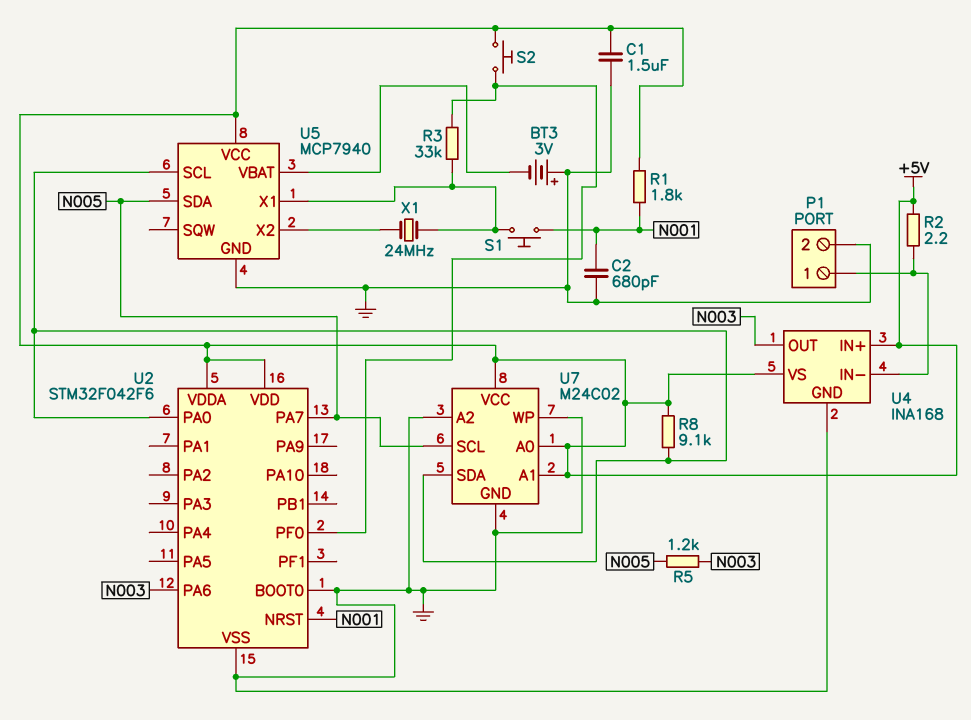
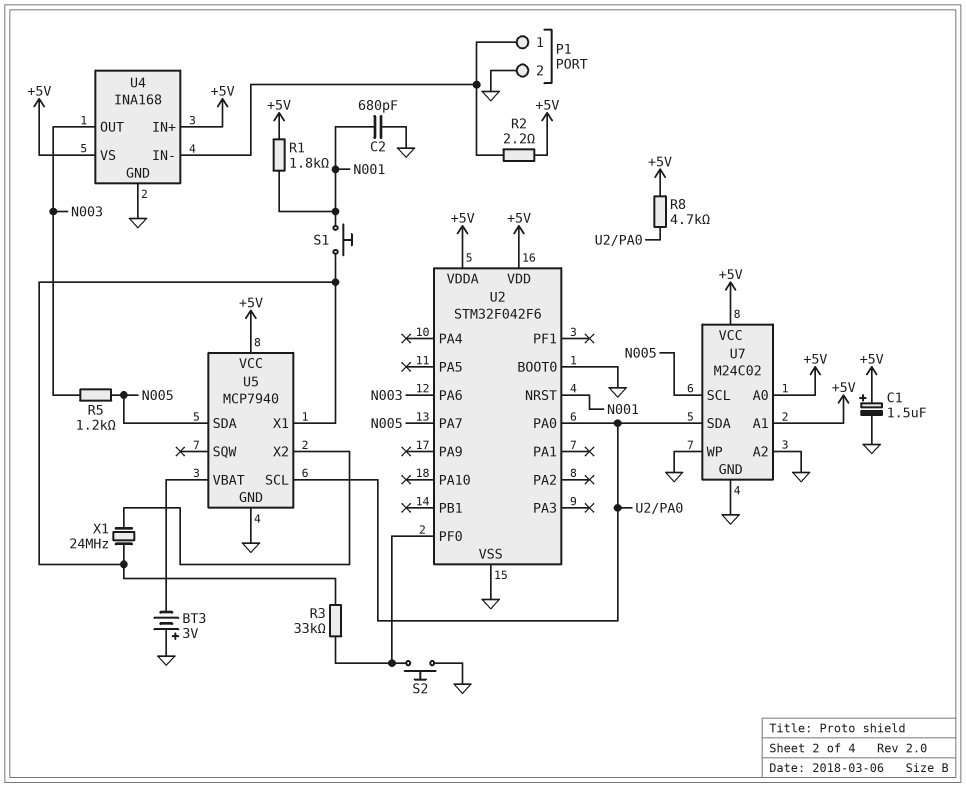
C1: 1.5uF (+5V, GND) -> 1.5uF (plus +5V, minus GND)
R8: 9.1k (+5V, U2/PA0) -> 4.7k (+5V, U2/PA0)
S2: button (+5V, U2/PF0) -> button (GND, U2/PF0)

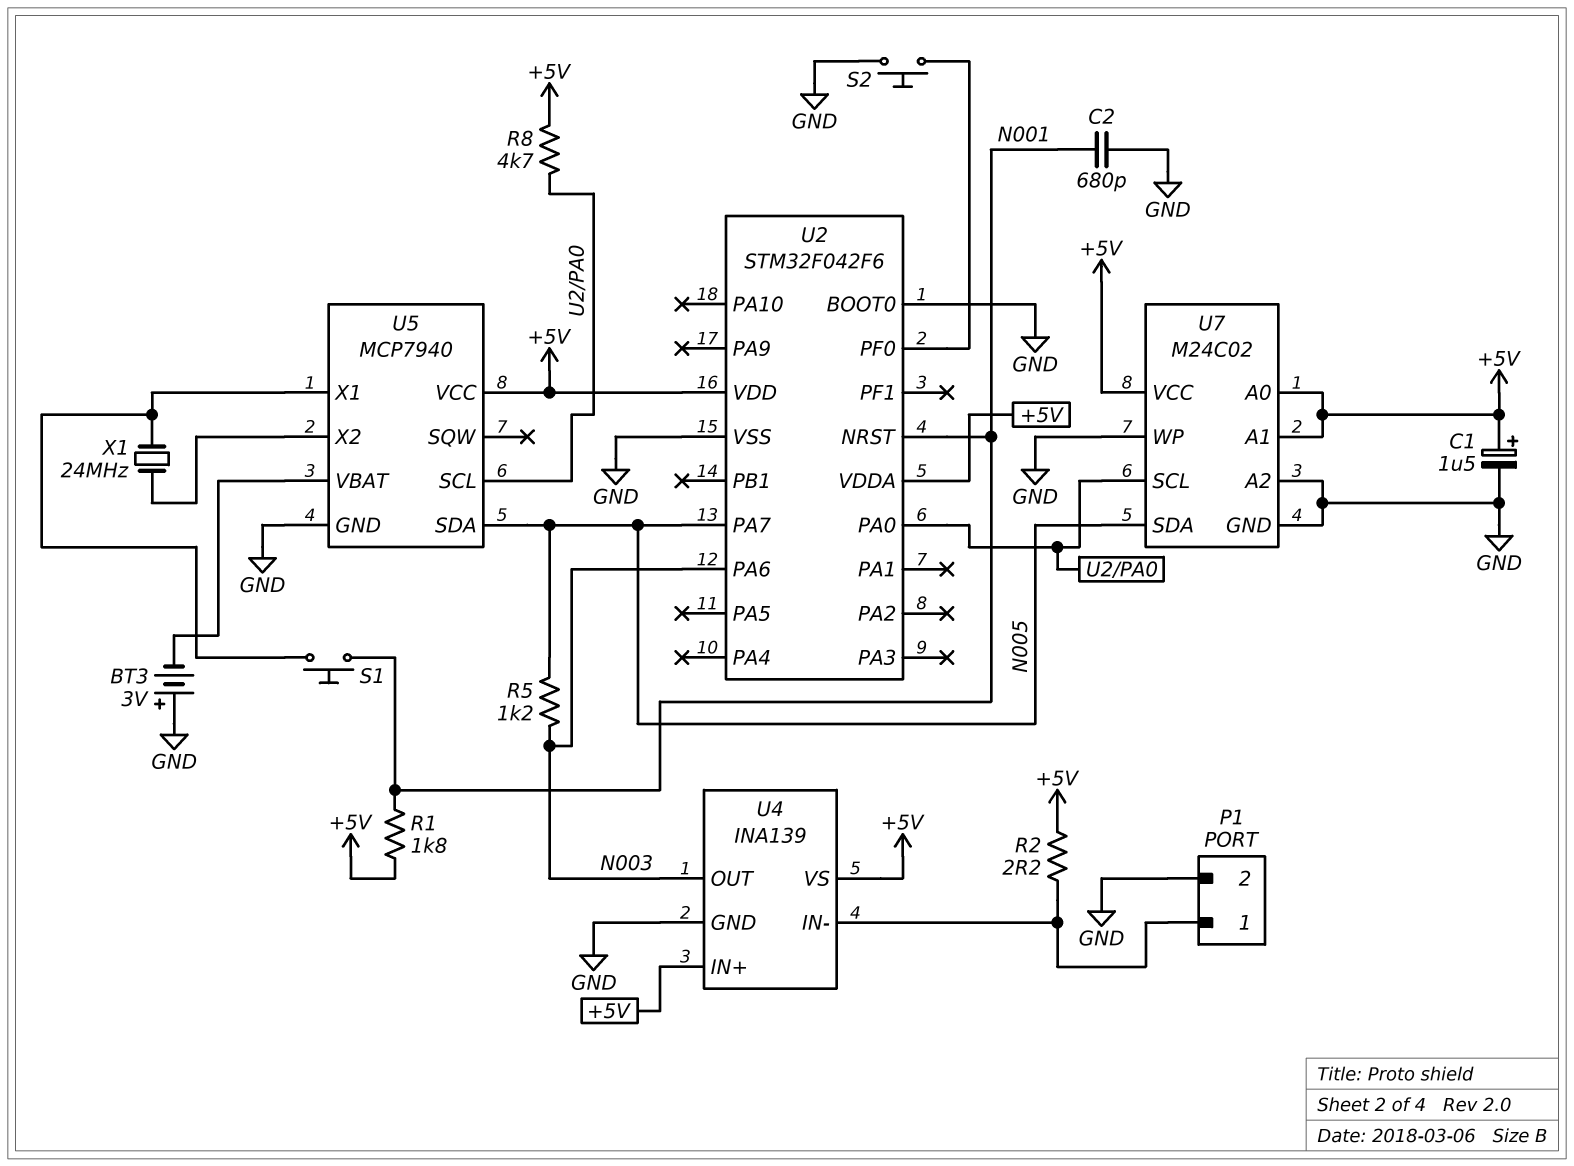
R3: 33k (U2/PF0, U5/X1) -> none
U4: INA168 -> INA139
U7 pin SCL: N005 -> U2/PA0
U7 pin SDA: U2/PA0 -> N005

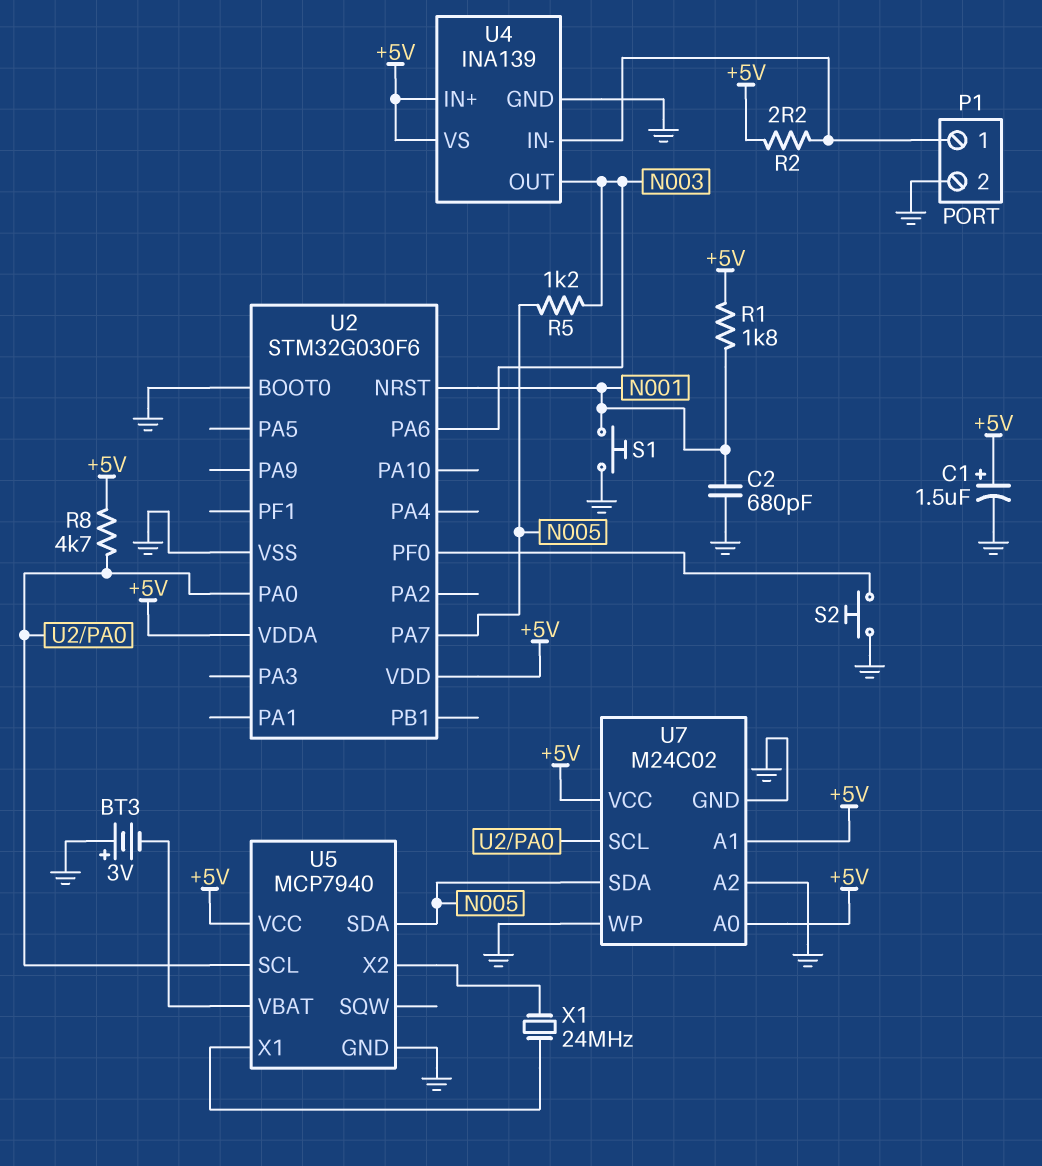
S1: button (N001, U5/X1) -> button (GND, N001)
U2: STM32F042F6 -> STM32G030F6

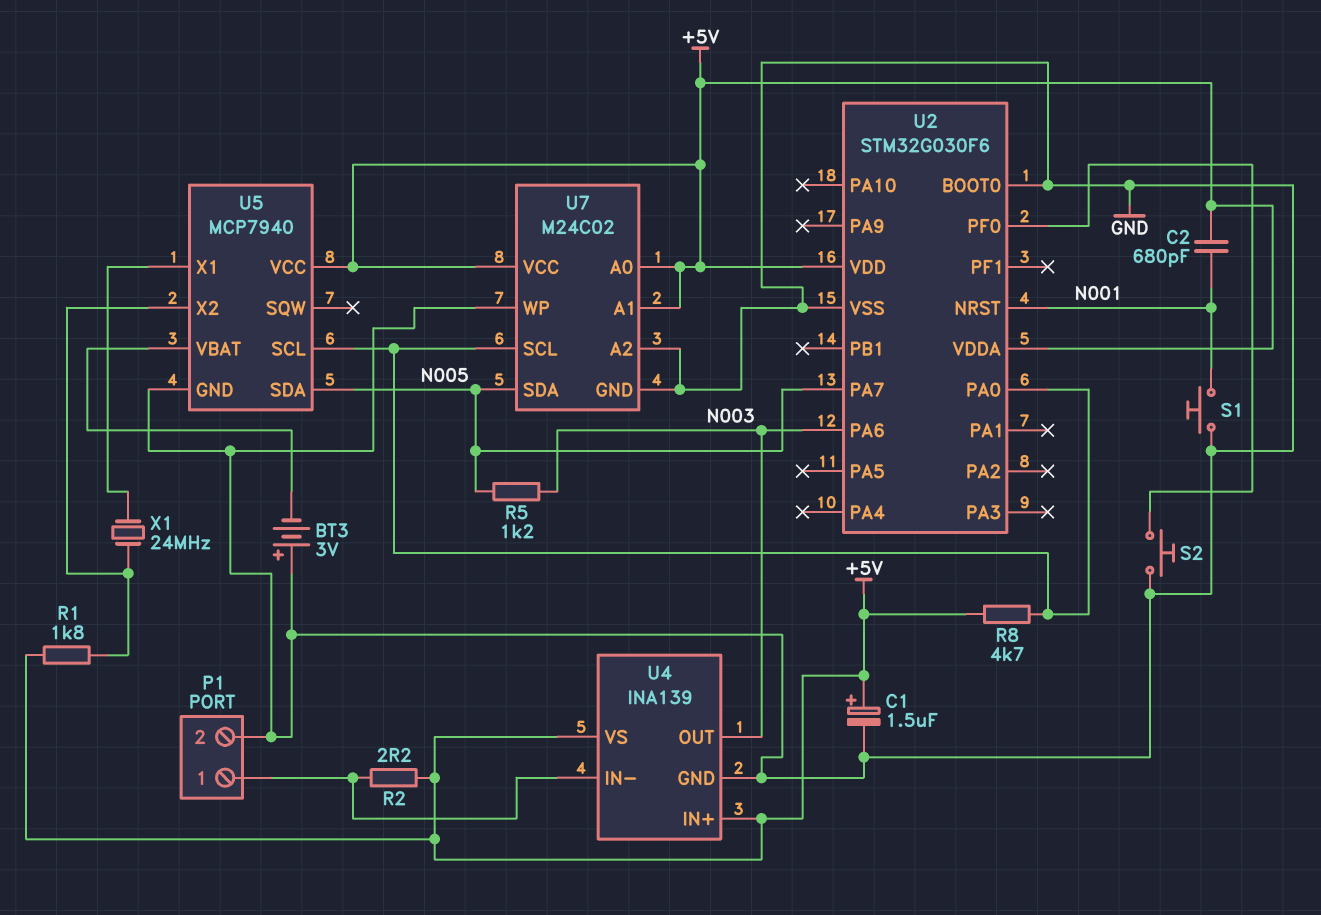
C2: 680pF (GND, N001) -> 680pF (+5V, N001)
R1: 1.8k (+5V, N001) -> 1.8k (+5V, U5/X2)

